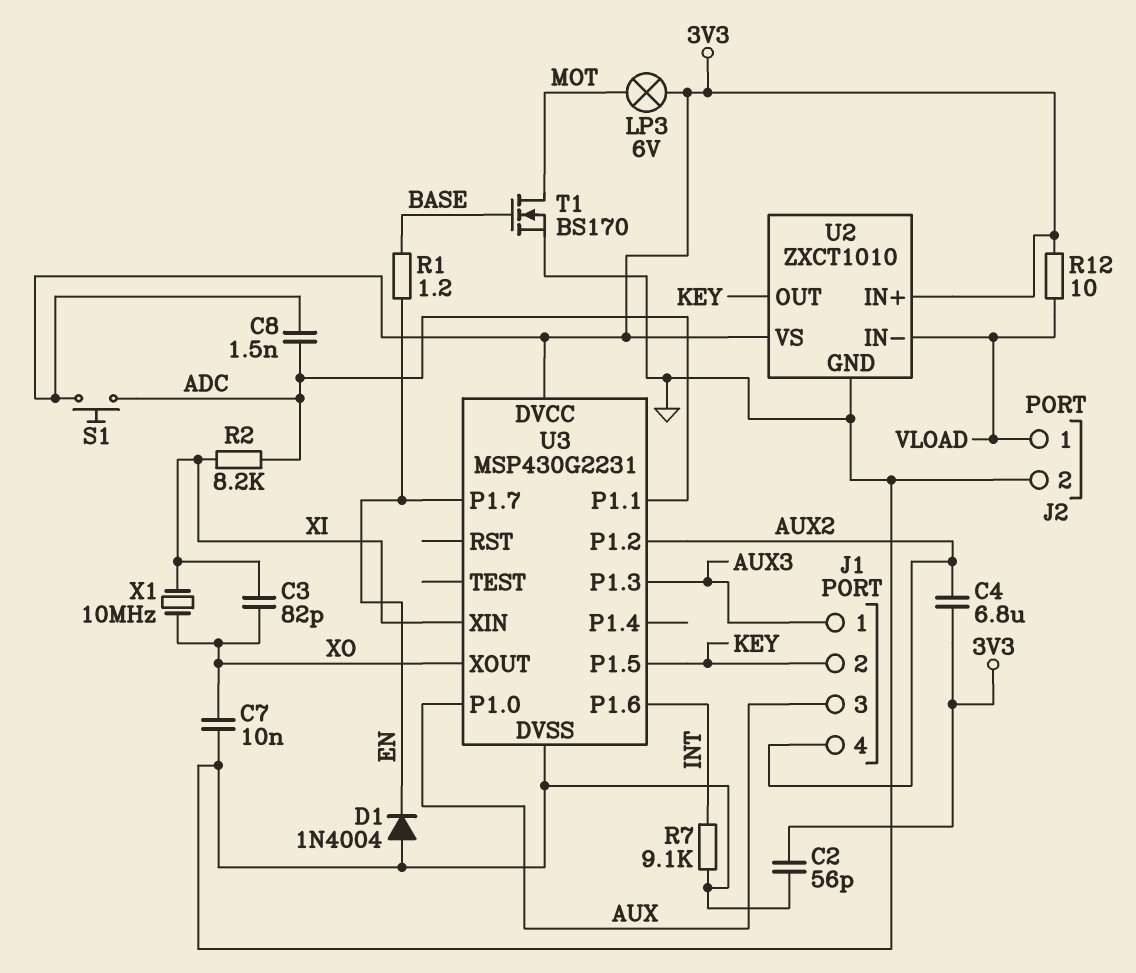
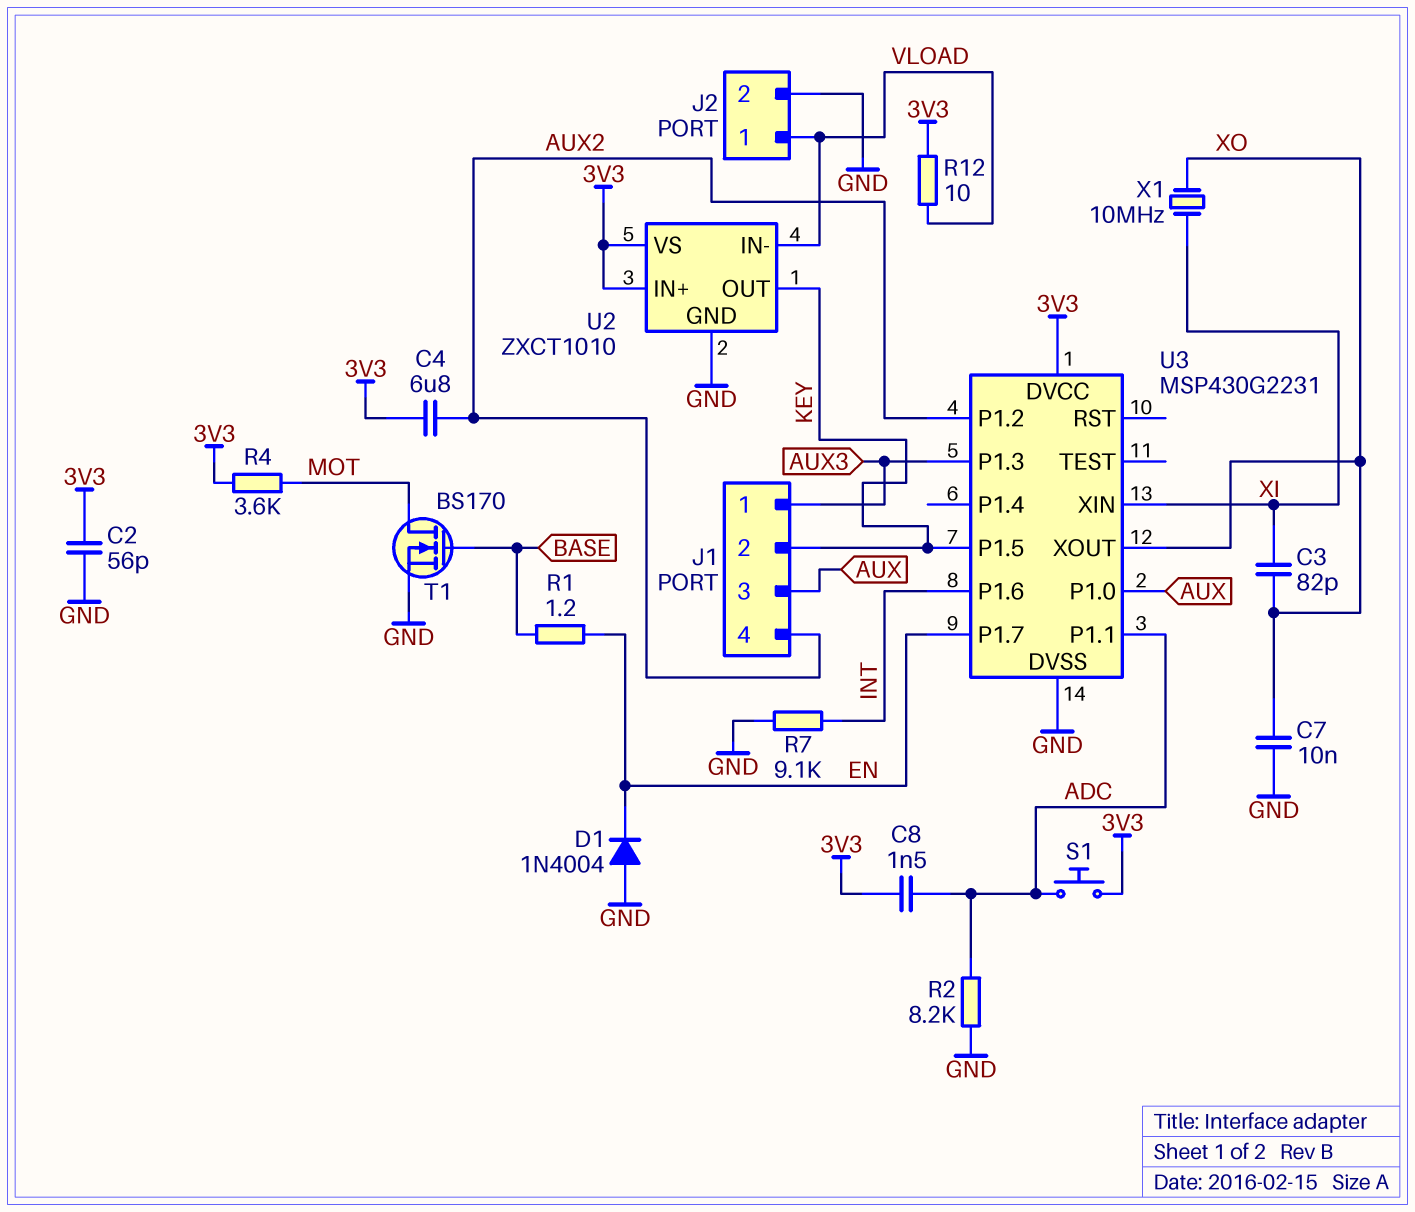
LP3: lamp 6V (3V3, MOT) -> none
R2: 8.2k (ADC, XI) -> 8.2k (ADC, GND)
R4: none -> 3.6k (3V3, MOT)

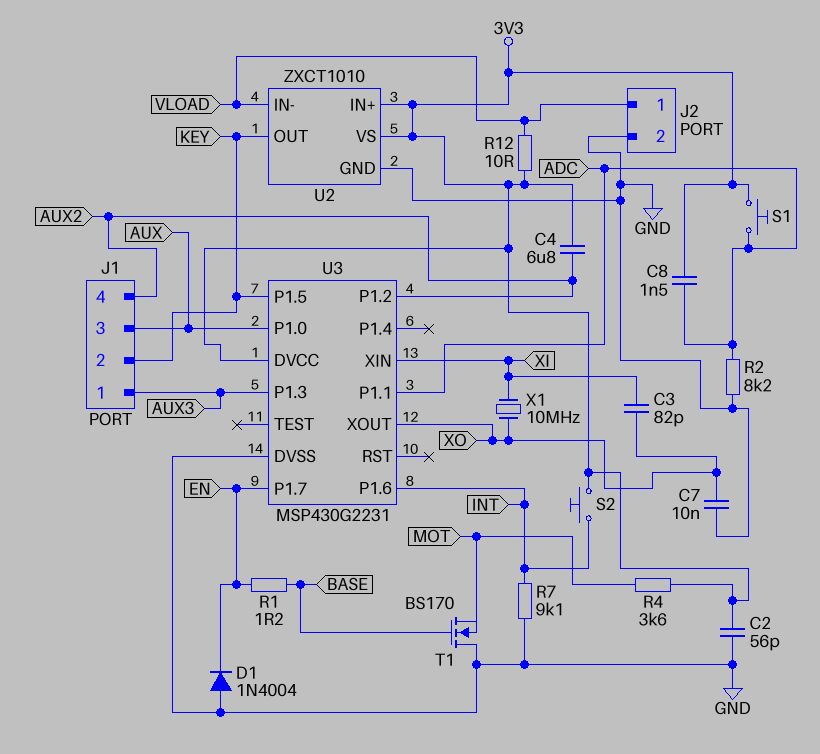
S2: none -> button (3V3, INT)
T1: NMOS BS170 (G BASE, D MOT, S GND) -> NMOS BS170 (G BASE, D GND, S MOT)

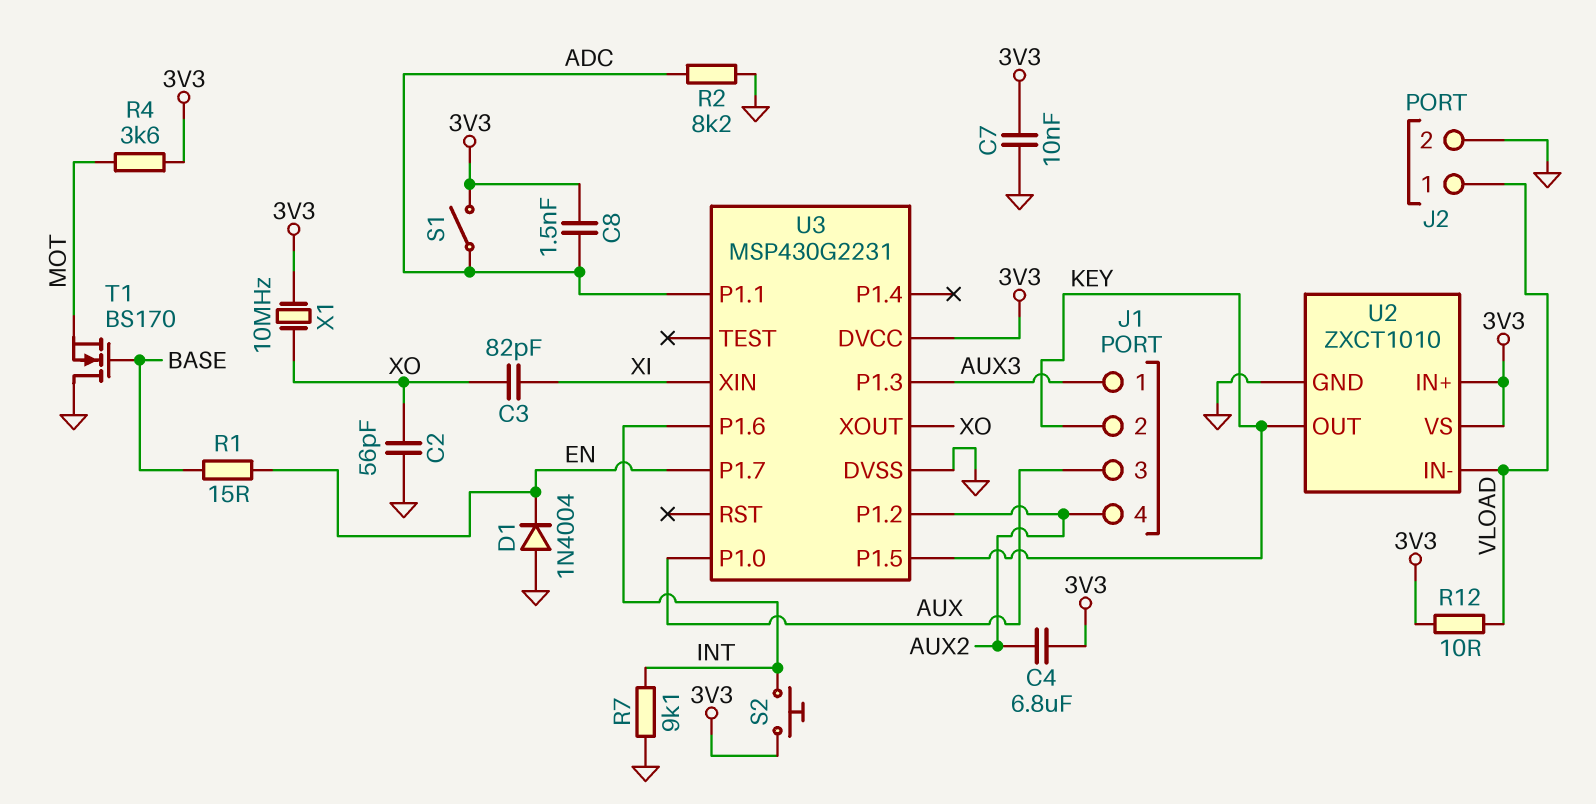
C2: 56pF (3V3, GND) -> 56pF (GND, XO)
C7: 10nF (GND, XO) -> 10nF (3V3, GND)
R1: 1.2 (BASE, EN) -> 15 (BASE, EN)
S1: button (3V3, ADC) -> switch (3V3, ADC)
X1: 10MHz (XI, XO) -> 10MHz (3V3, XO)

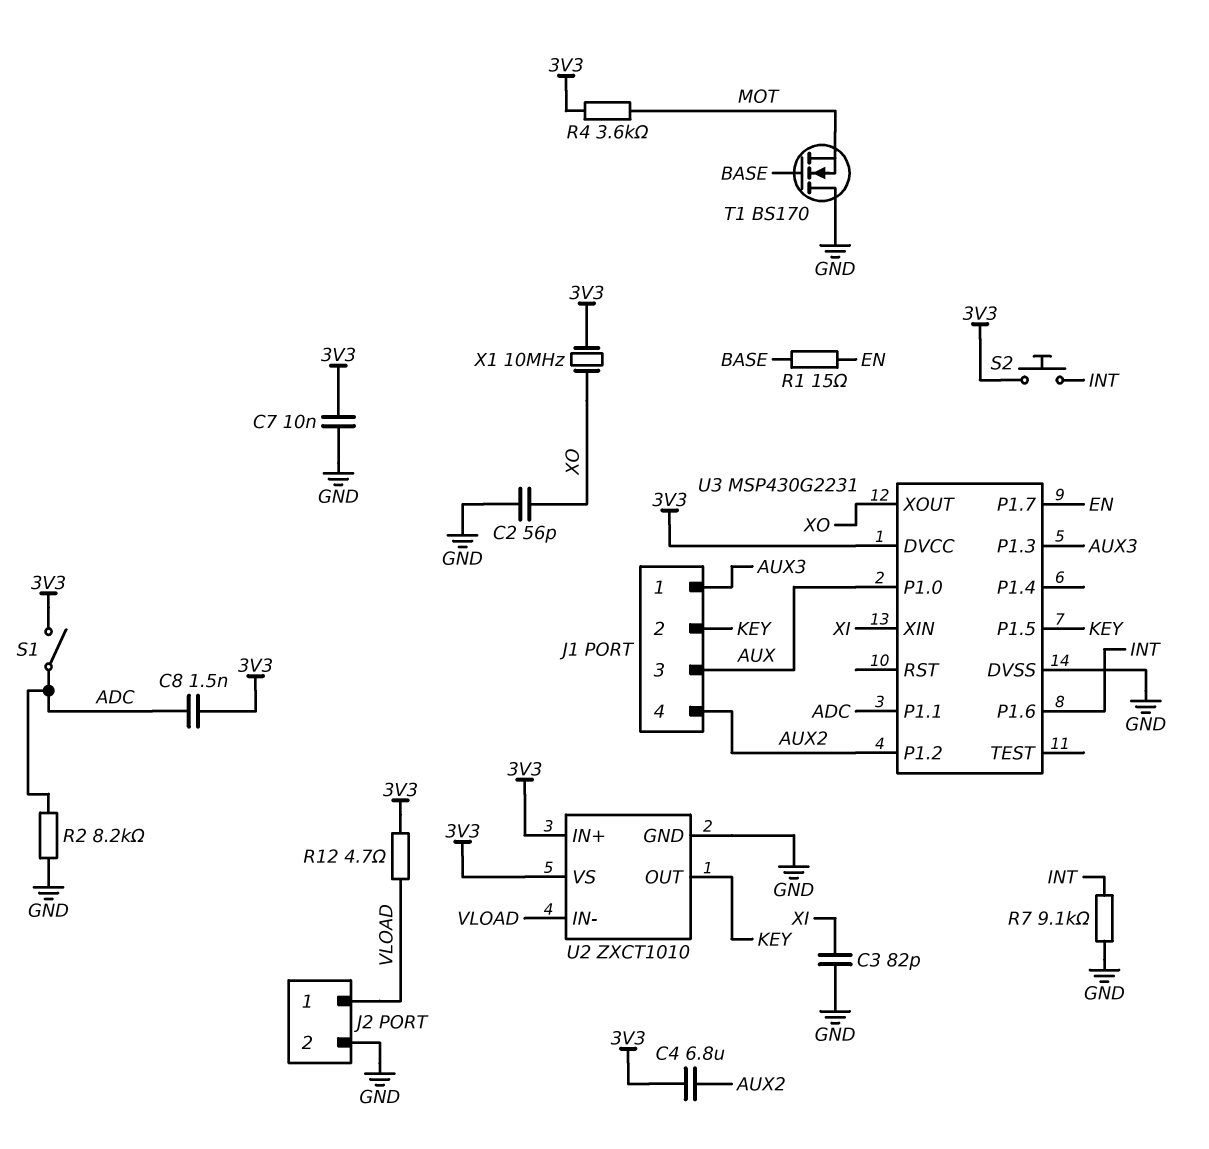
C3: 82pF (XI, XO) -> 82pF (GND, XI)
D1: diode 1N4004 (A GND, K EN) -> none
R12: 10 (3V3, VLOAD) -> 4.7 (3V3, VLOAD)

